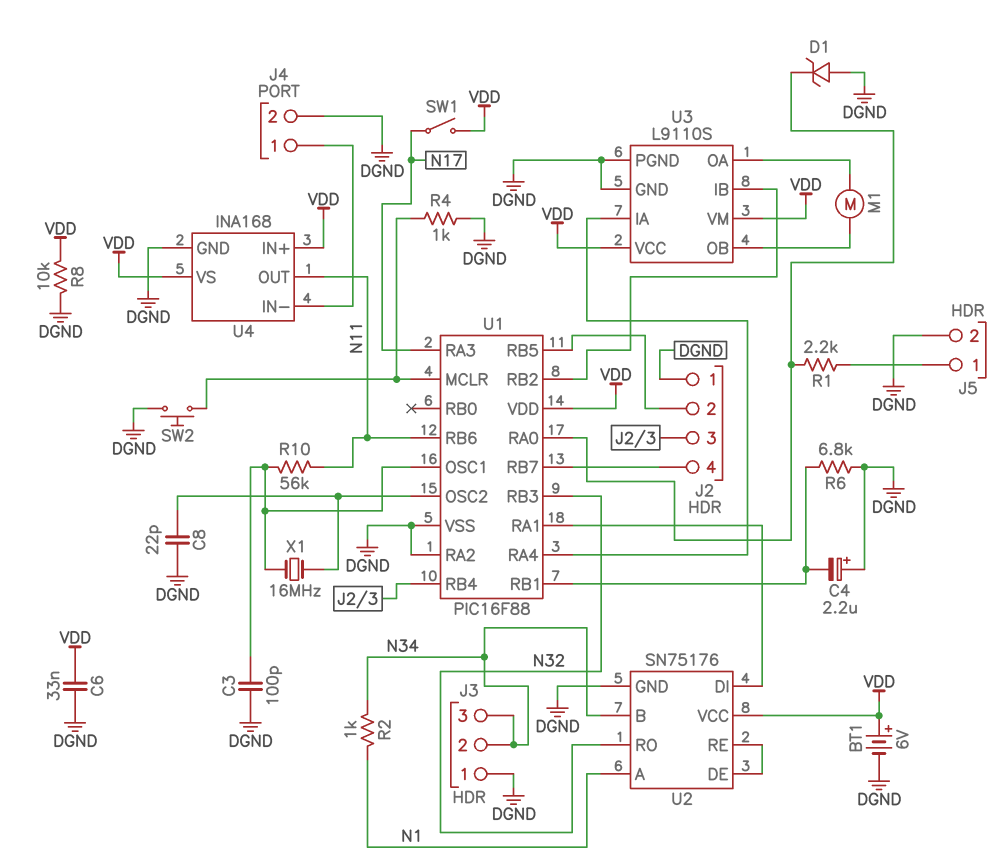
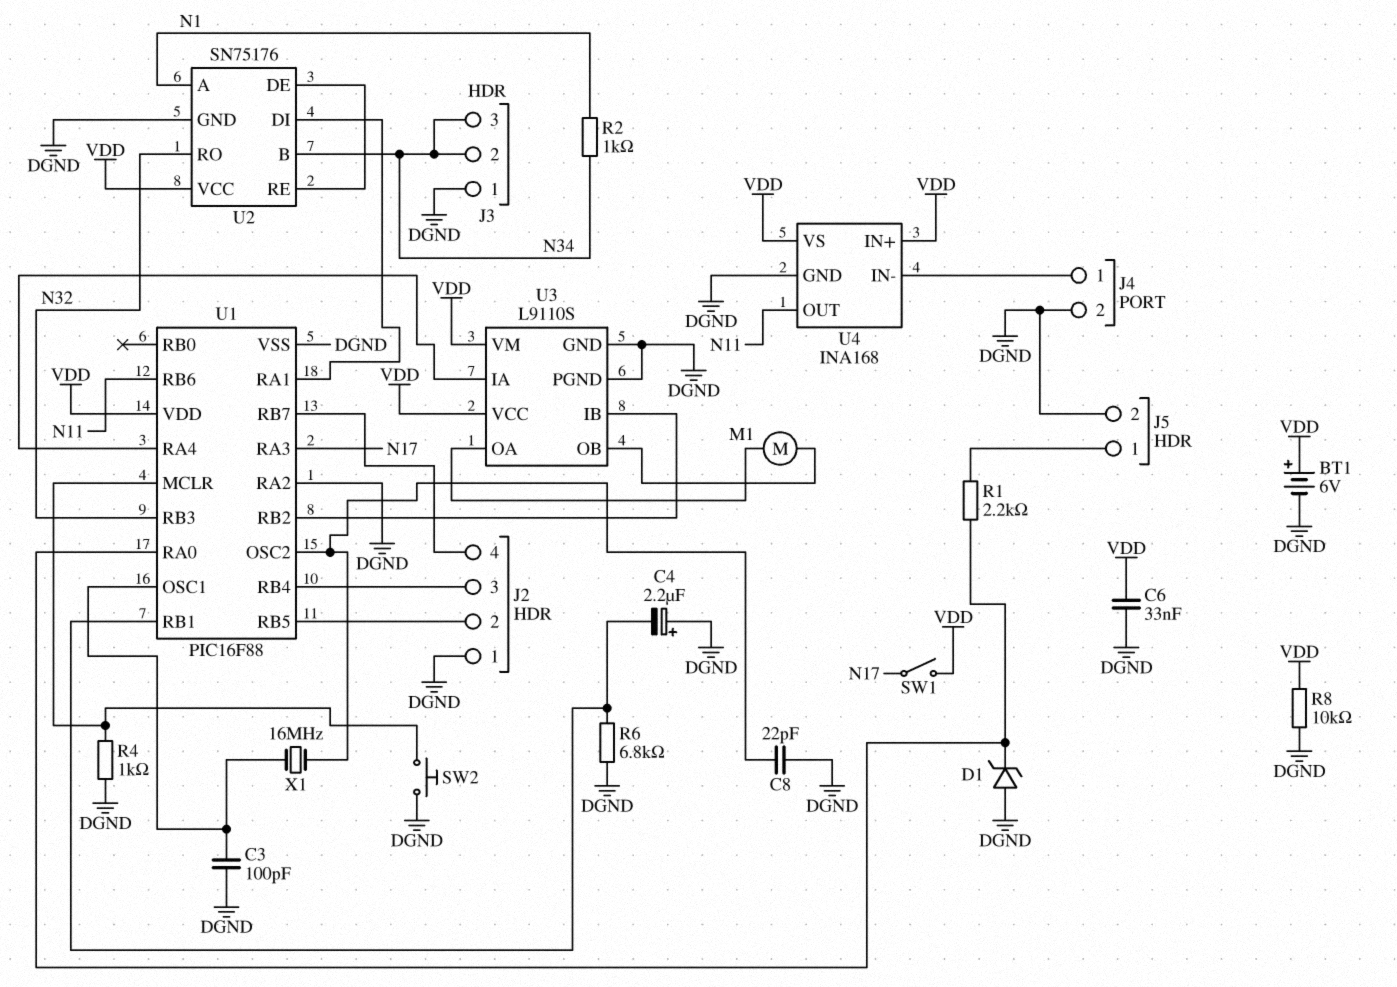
R10: 56k (N11, U1/OSC1) -> none

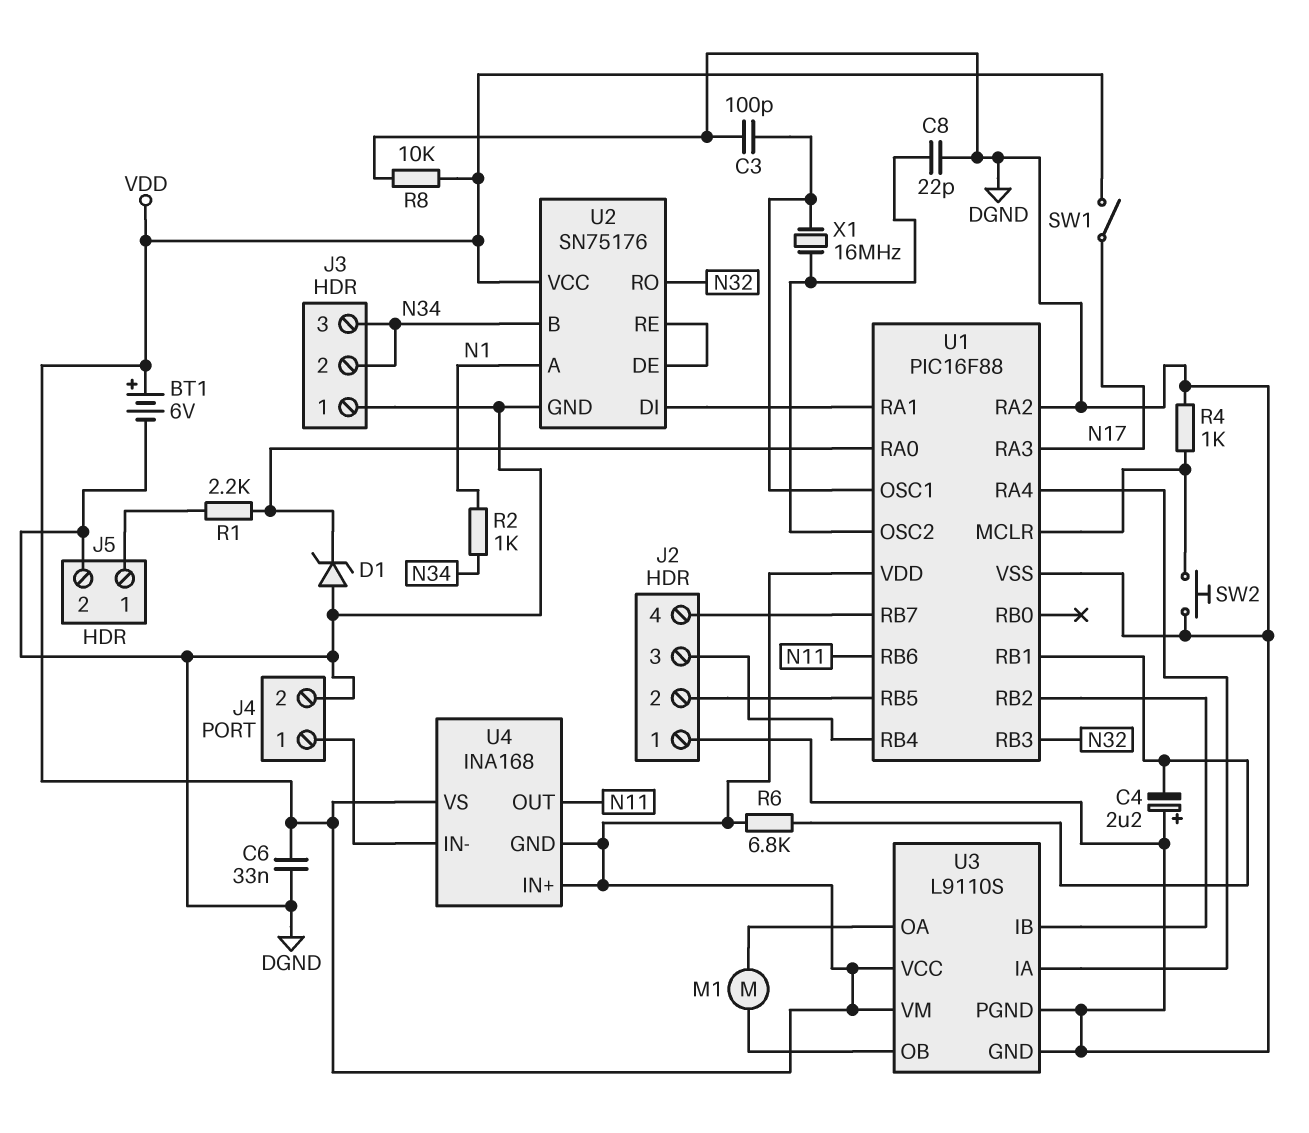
R6: 6.8k (DGND, U1/RB1) -> 6.8k (U1/RB1, VDD)
U4 pin GND: DGND -> VDD

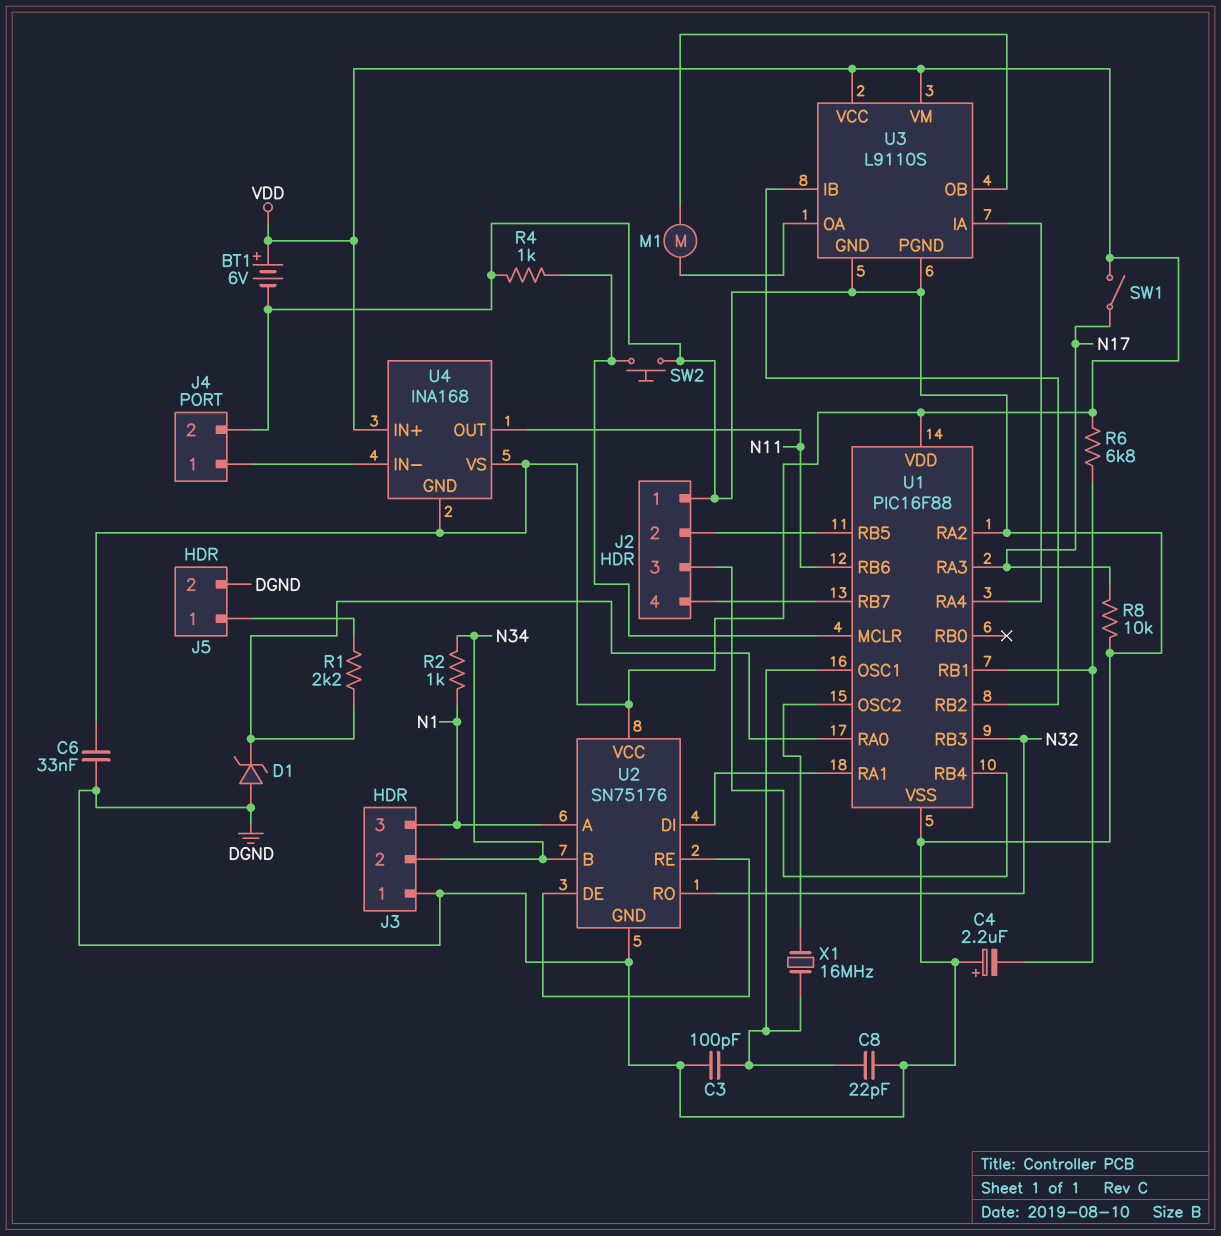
C8: 22pF (DGND, U1/OSC2) -> 22pF (DGND, U1/OSC1)
J3 pin 3: N34 -> N1
R8: 10k (DGND, VDD) -> 10k (DGND, N17)

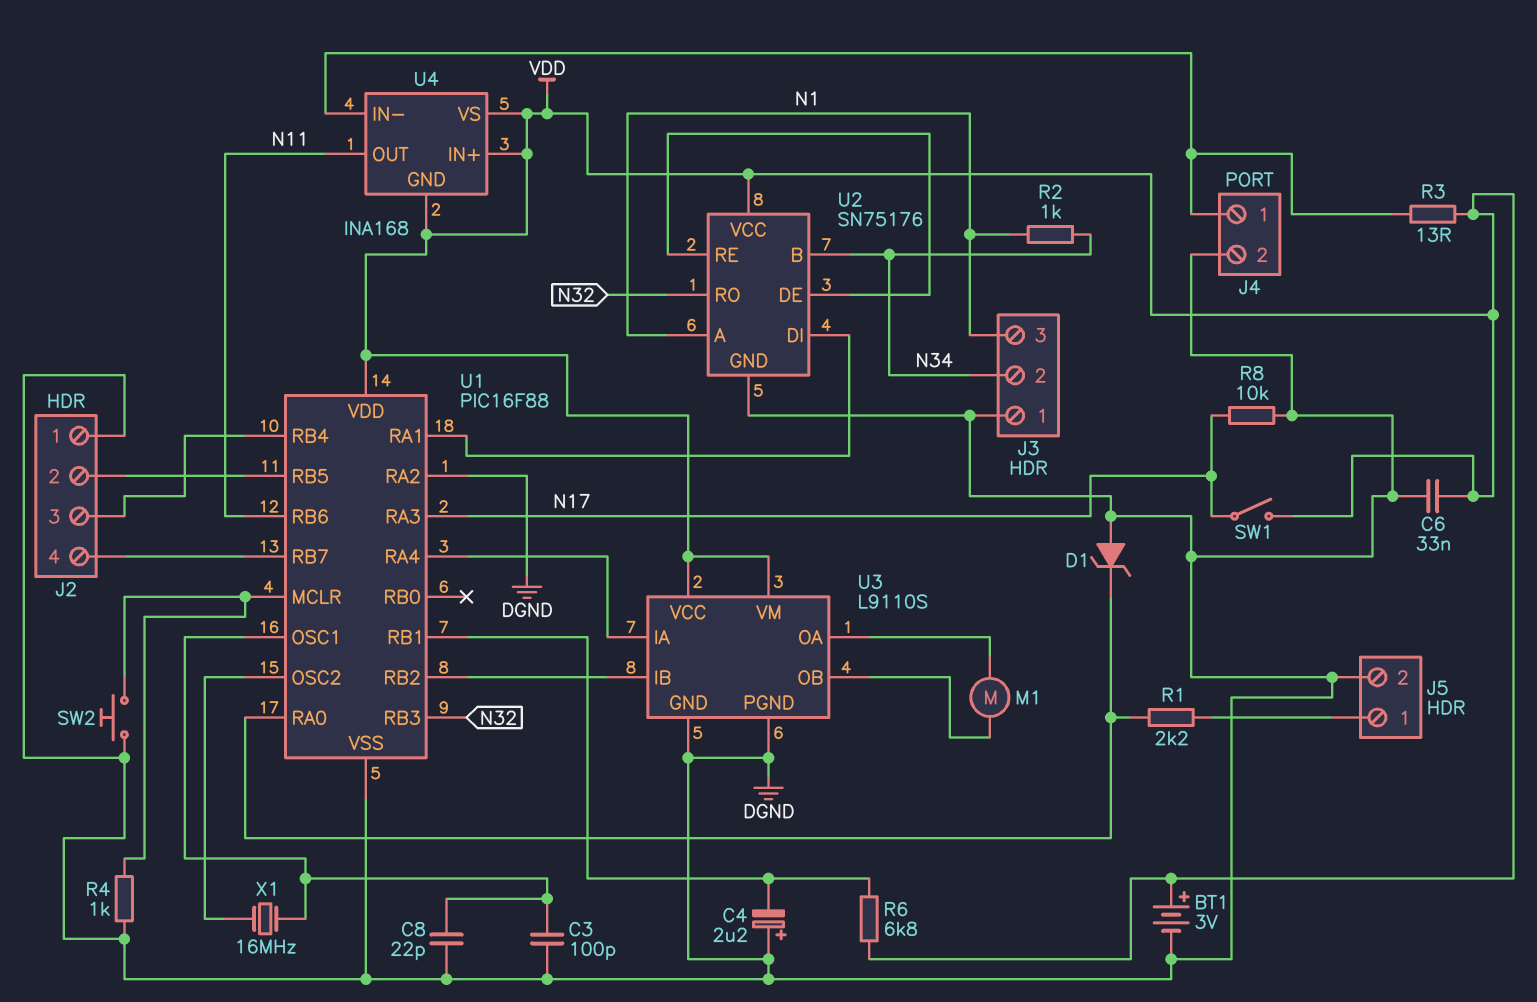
BT1: 6V (plus VDD, minus DGND) -> 3V (plus VDD, minus DGND)
R3: none -> 13 (J4/1, VDD)

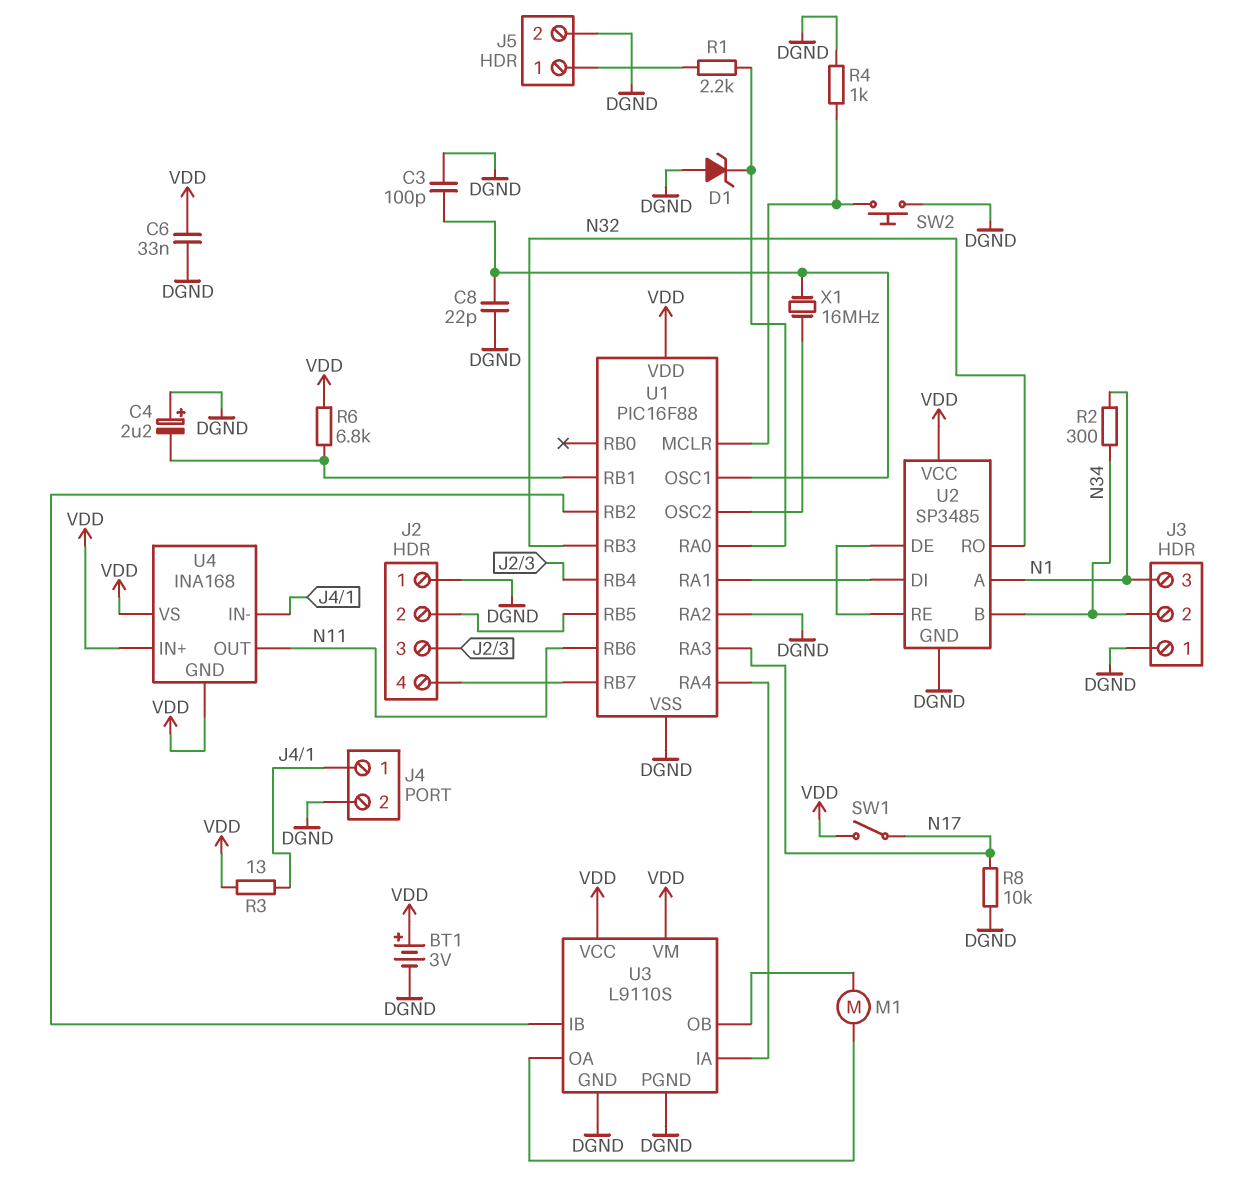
R2: 1k (N1, N34) -> 300 (N1, N34)
U2: SN75176 -> SP3485

